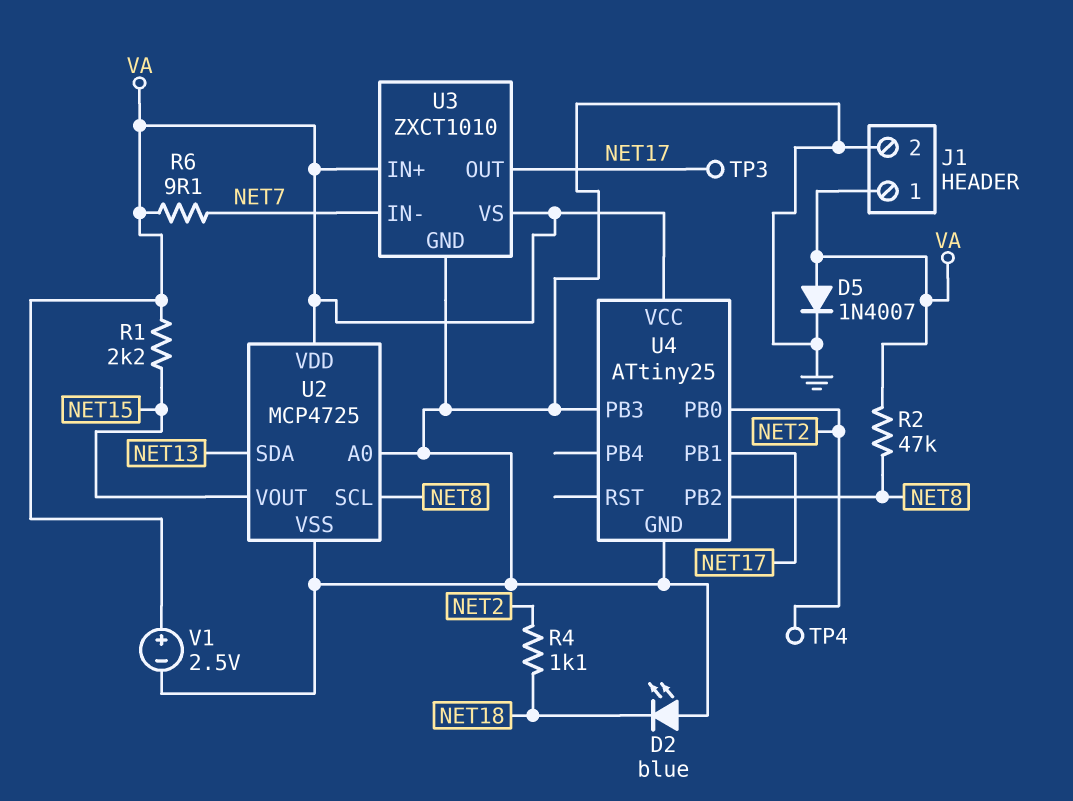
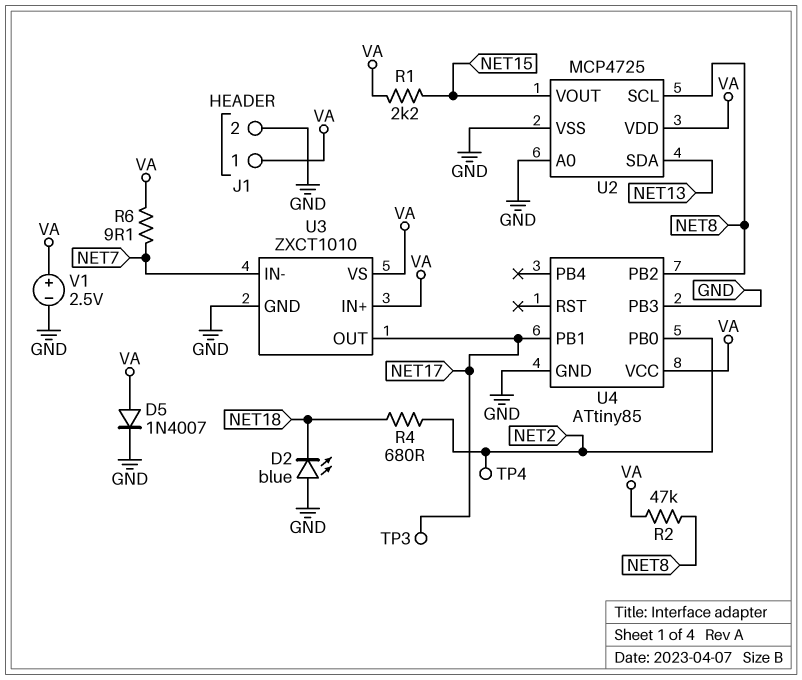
R4: 1.1k (NET2, NET18) -> 680 (NET2, NET18)
U4: ATtiny25 -> ATtiny85

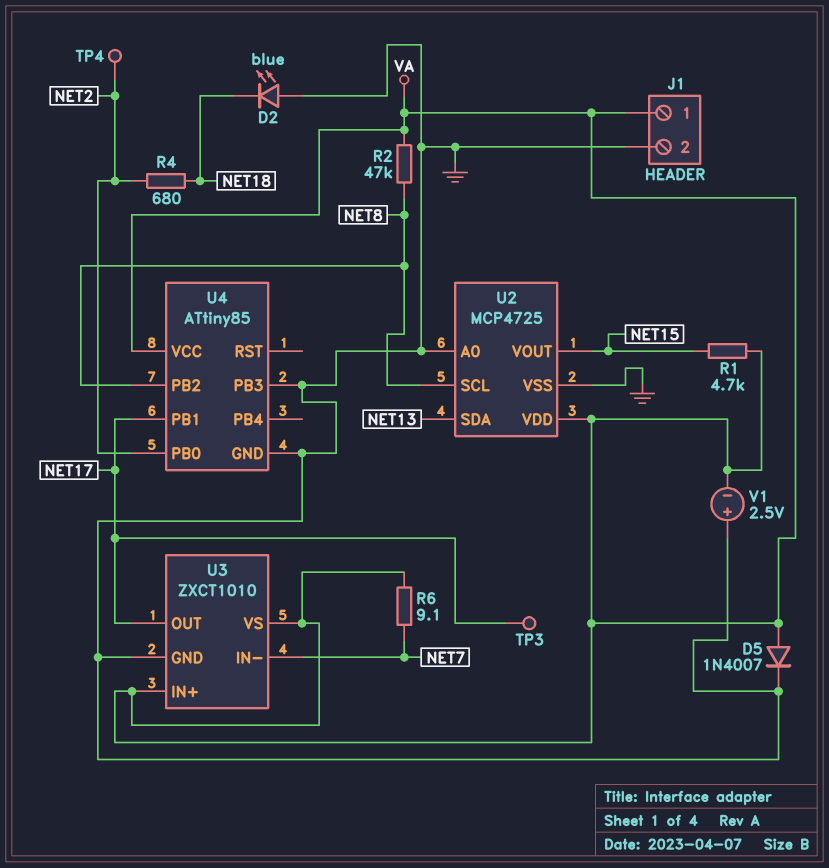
R1: 2.2k (NET15, VA) -> 4.7k (NET15, VA)
V1: 2.5V (plus VA, minus GND) -> 2.5V (plus GND, minus VA)

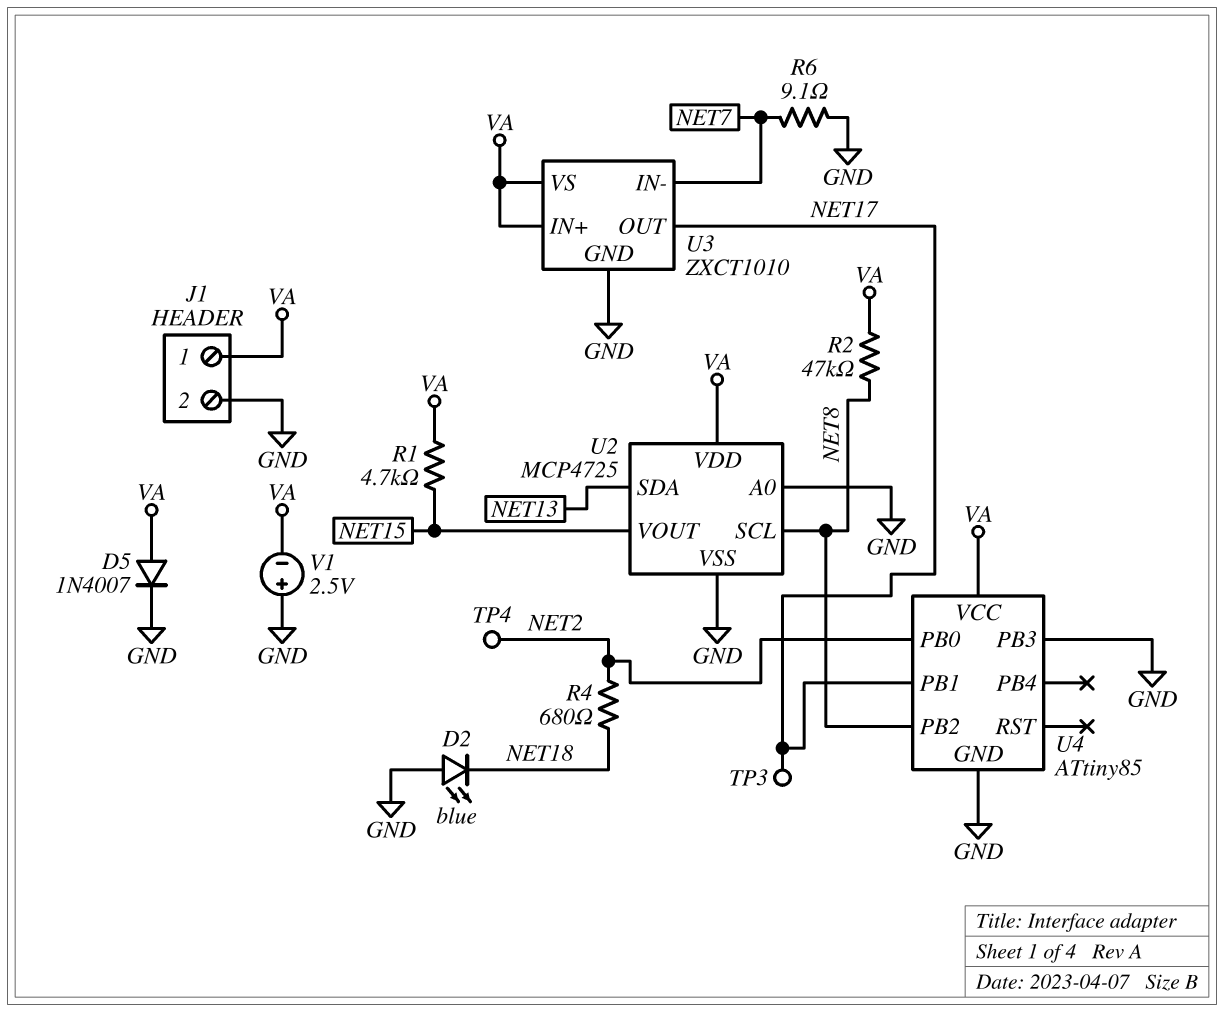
R6: 9.1 (NET7, VA) -> 9.1 (GND, NET7)

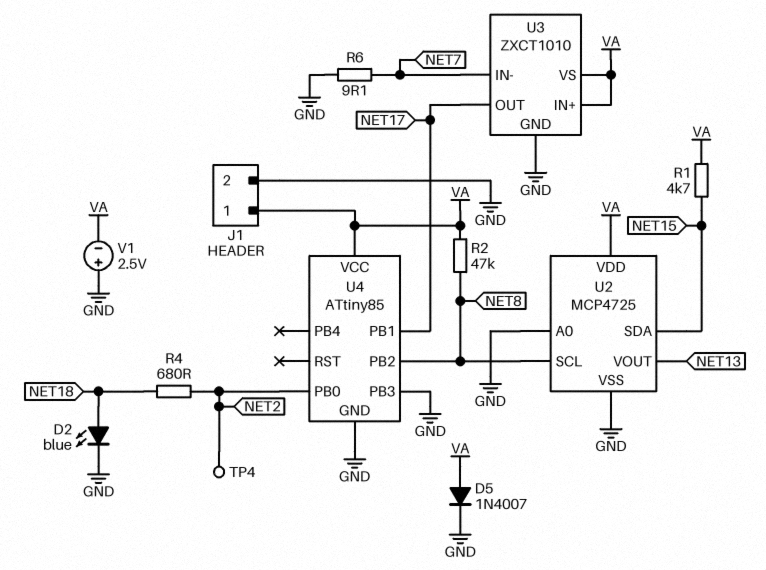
D2: LED blue (A GND, K NET18) -> LED blue (A NET18, K GND)
TP3: test point (NET17) -> none
U2 pin SDA: NET13 -> NET15
U2 pin VOUT: NET15 -> NET13

